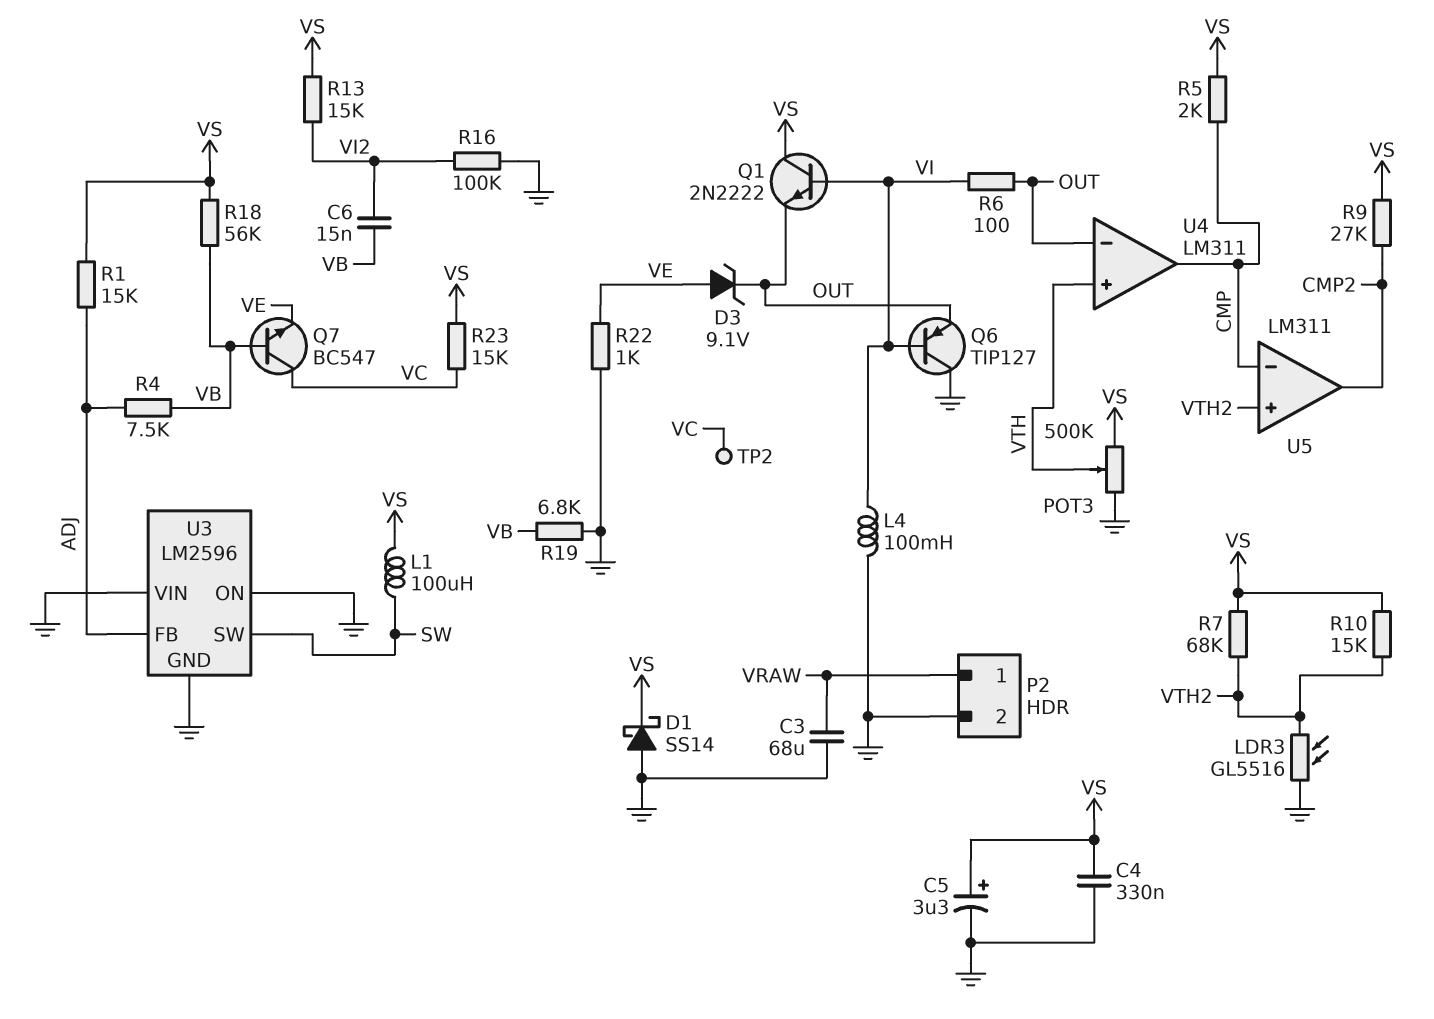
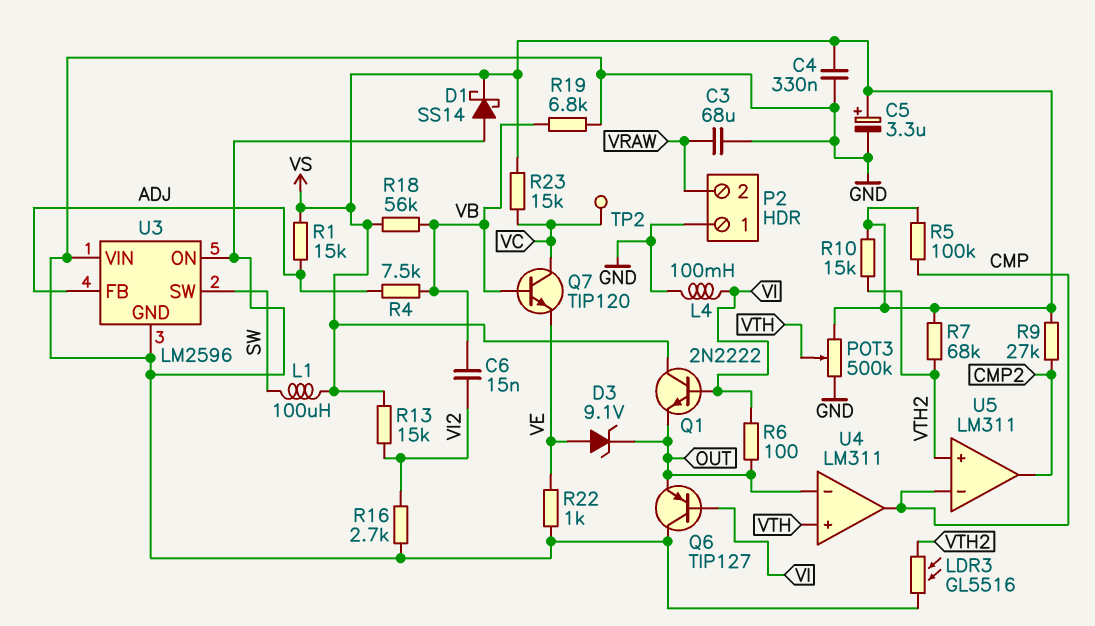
P2 pin 1: VRAW -> GND
P2 pin 2: GND -> VRAW
Q7: NPN BC547 (B VB, C VC, E VE) -> NPN TIP120 (B VB, C VC, E VE)
R5: 2k (CMP, VS) -> 100k (CMP, VS)
R16: 100k (GND, VI2) -> 2.7k (GND, VI2)

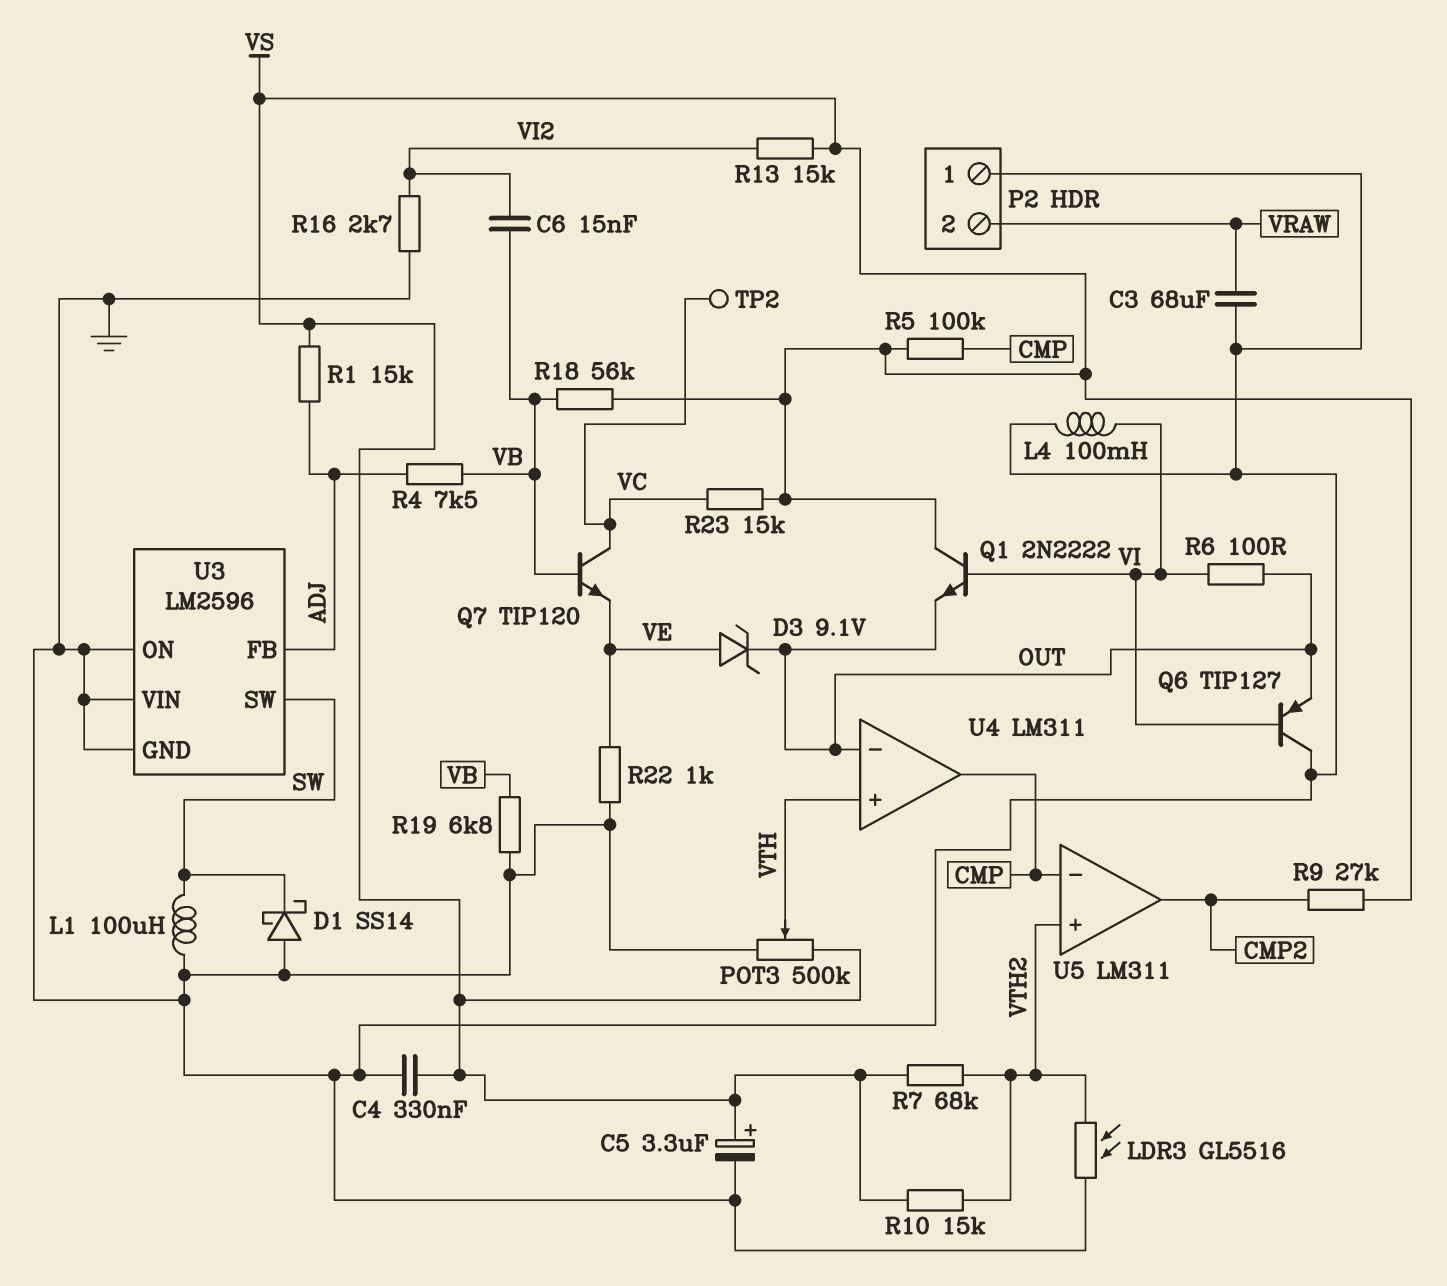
D1: schottky SS14 (A GND, K VS) -> schottky SS14 (A GND, K SW)
L1: 100uH (SW, VS) -> 100uH (GND, SW)

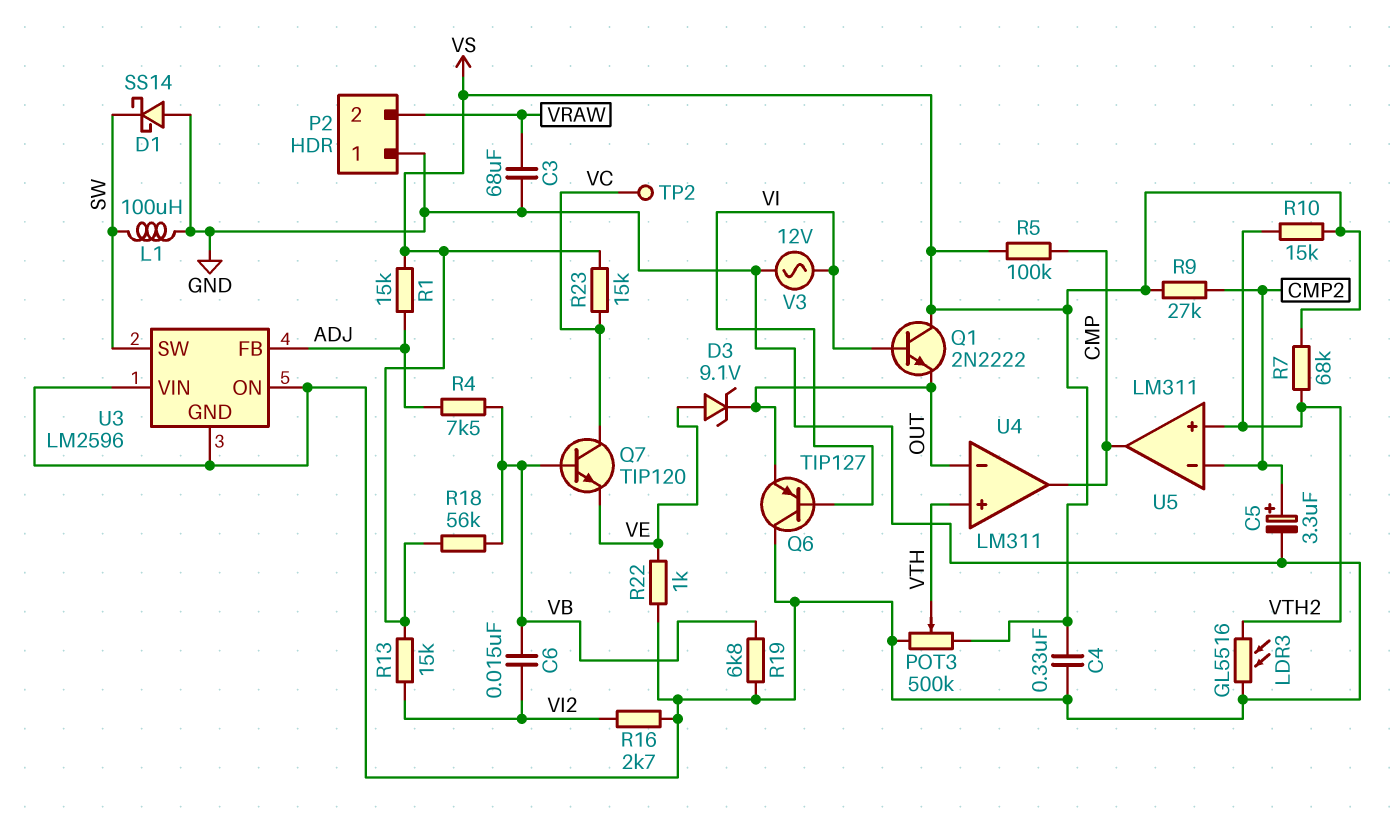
C5: 3.3uF (plus VS, minus GND) -> 3.3uF (plus CMP2, minus GND)
L4: 100mH (GND, VI) -> none
R6: 100 (OUT, VI) -> none
U5 pin in-: CMP -> CMP2
U5 pin out: CMP2 -> CMP
V3: none -> AC 12V (GND, VI)

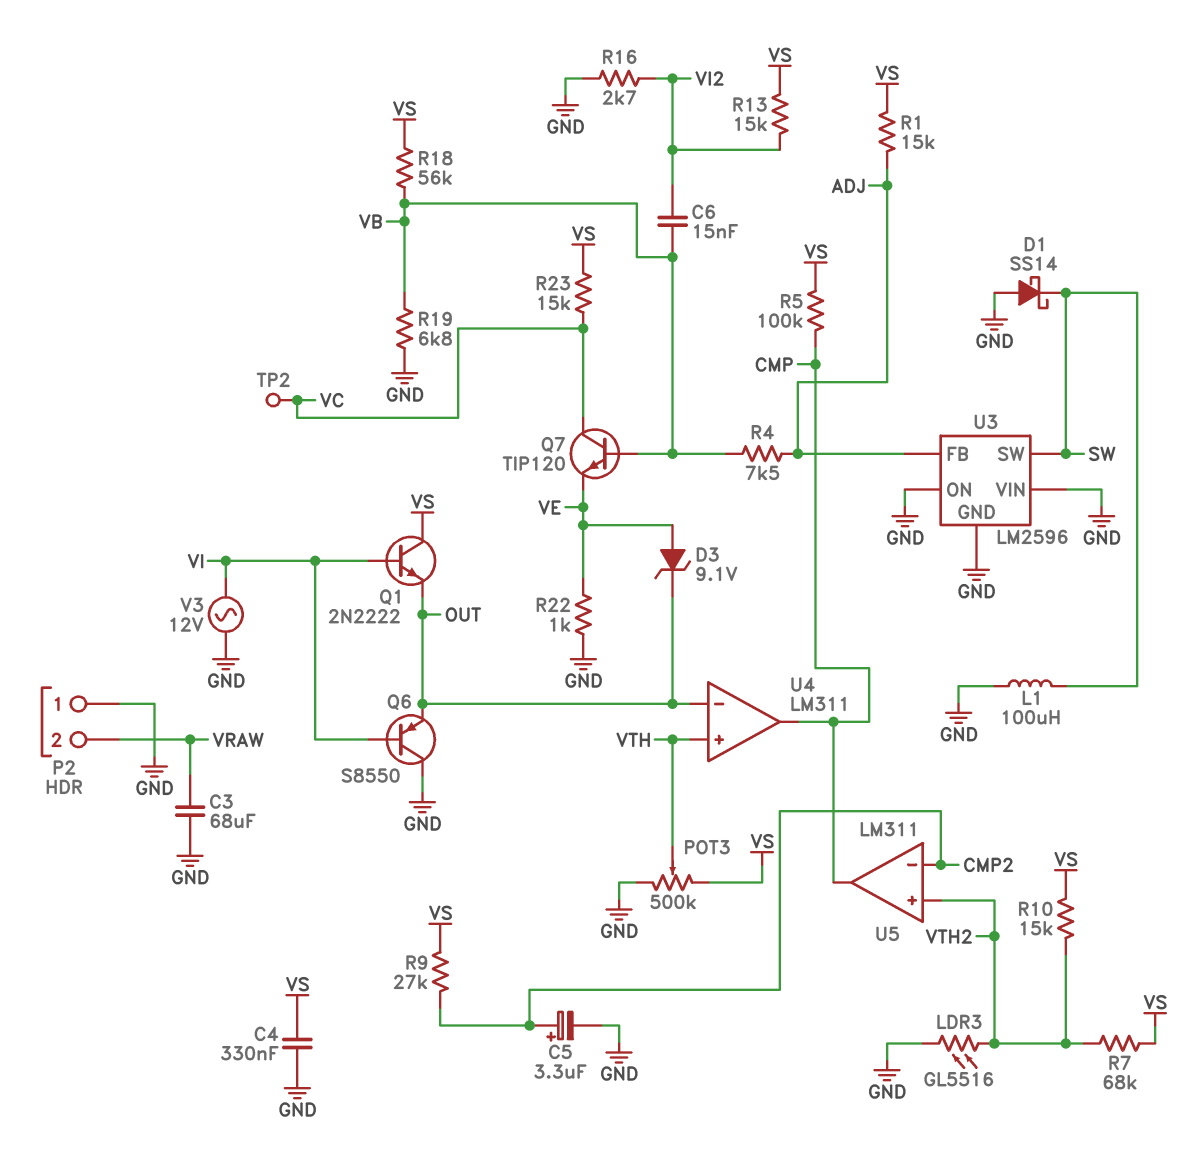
Q6: PNP TIP127 (B VI, C GND, E OUT) -> PNP S8550 (B VI, C GND, E OUT)

